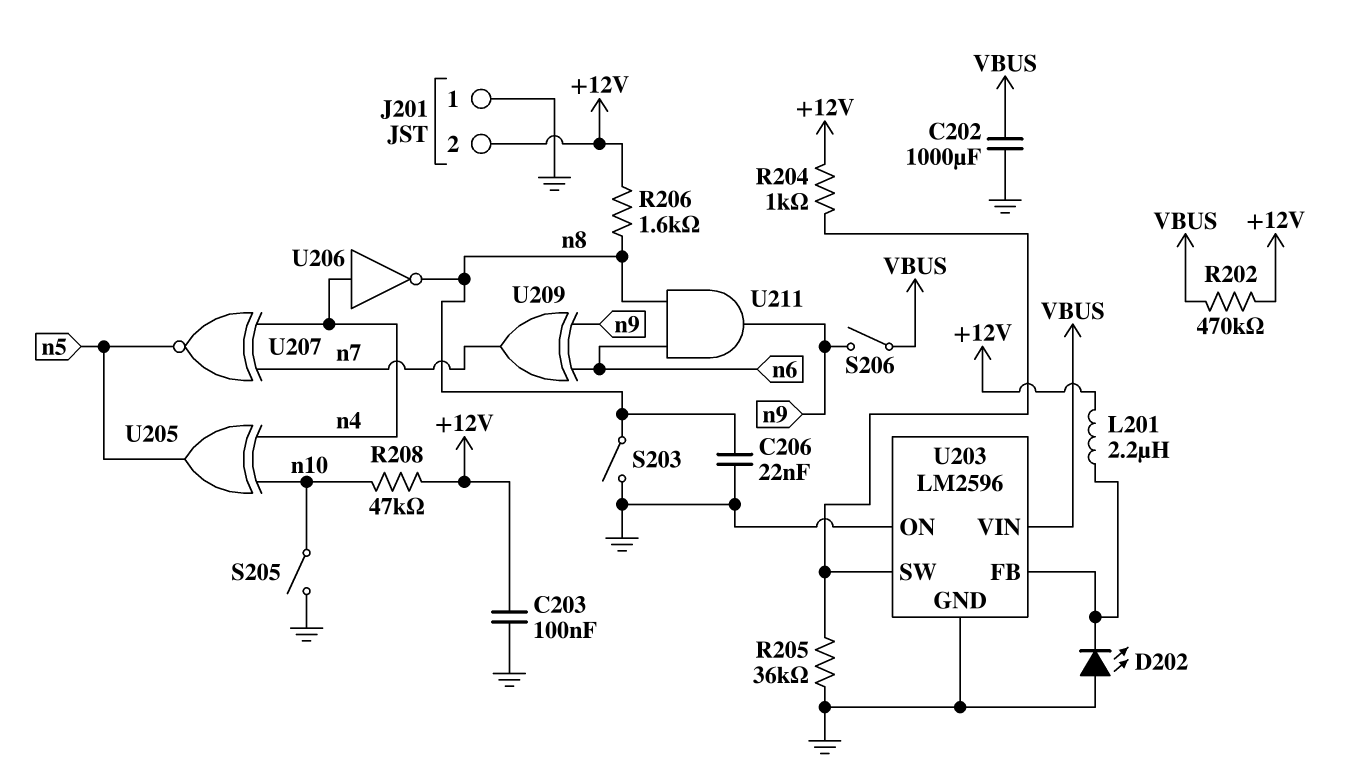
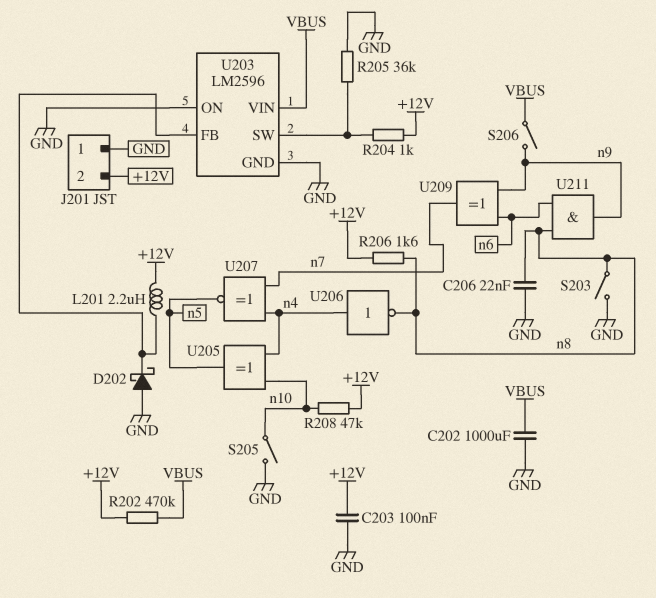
D202: LED (A GND, K U203/FB) -> schottky (A GND, K U203/FB)

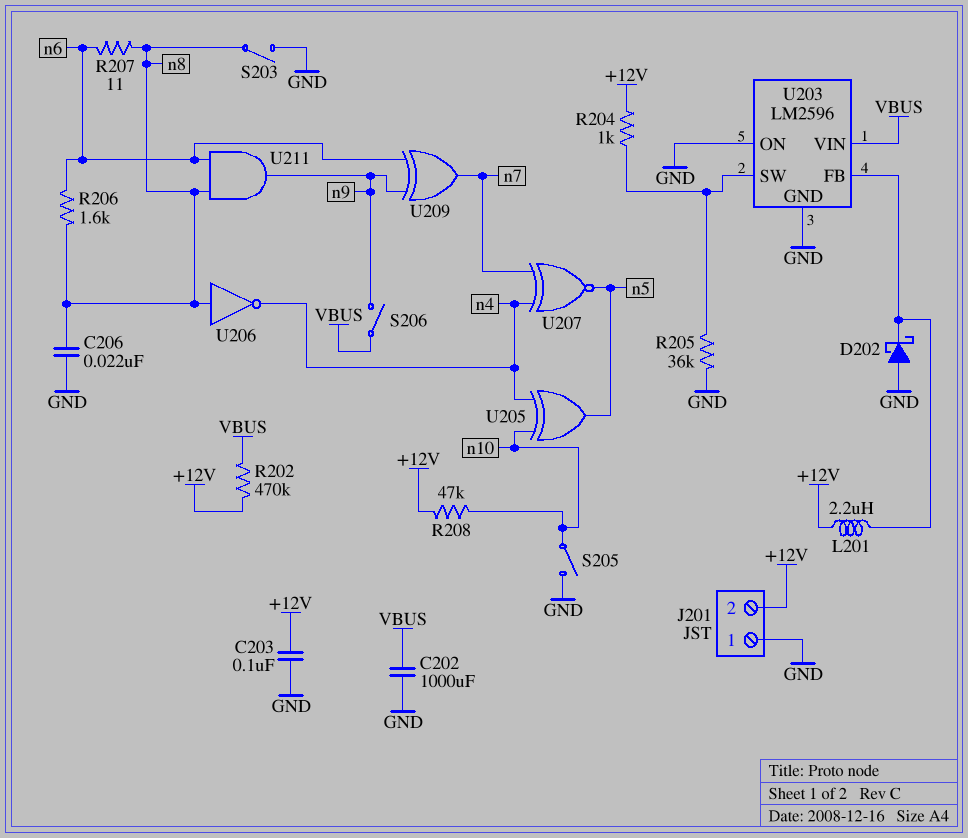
R206: 1.6k (+12V, n8) -> 1.6k (n6, n8)
R207: none -> 11 (n6, n8)
U206: NOT (in n4, out n8) -> NOT (in n8, out n4)

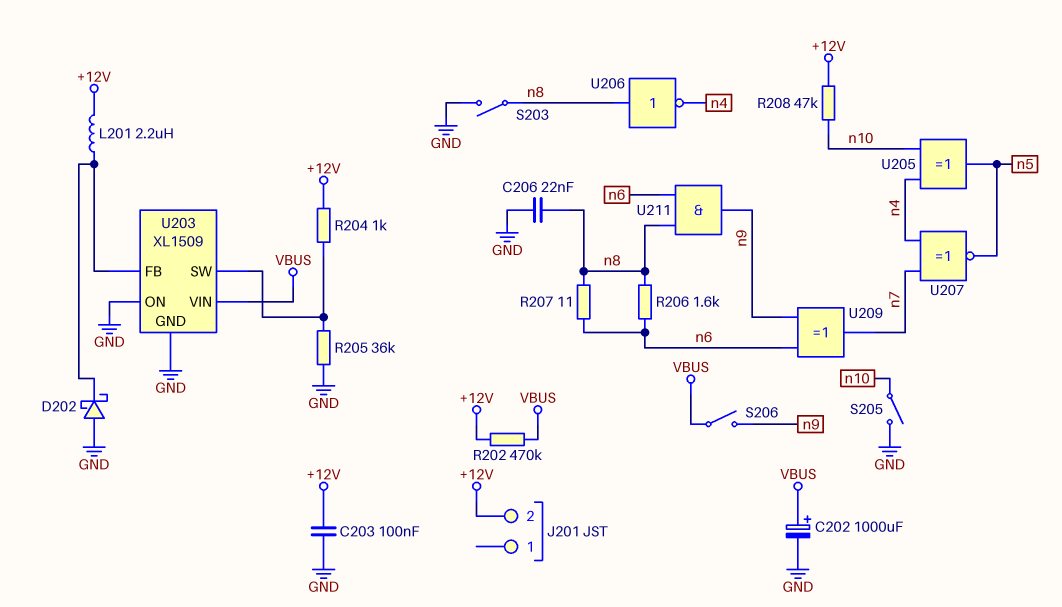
C202: 1000uF (GND, VBUS) -> 1000uF (plus VBUS, minus GND)
J201 pin 1: GND -> none
U203: LM2596 -> XL1509

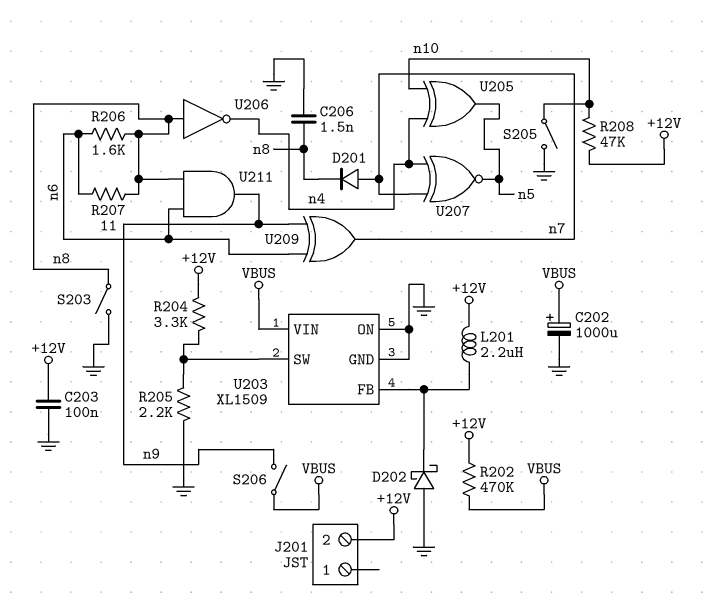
C206: 22nF (GND, n8) -> 1.5nF (GND, n8)
D201: none -> diode (A n7, K n8)
R204: 1k (+12V, U203/SW) -> 3.3k (+12V, U203/SW)
R205: 36k (GND, U203/SW) -> 2.2k (GND, U203/SW)

